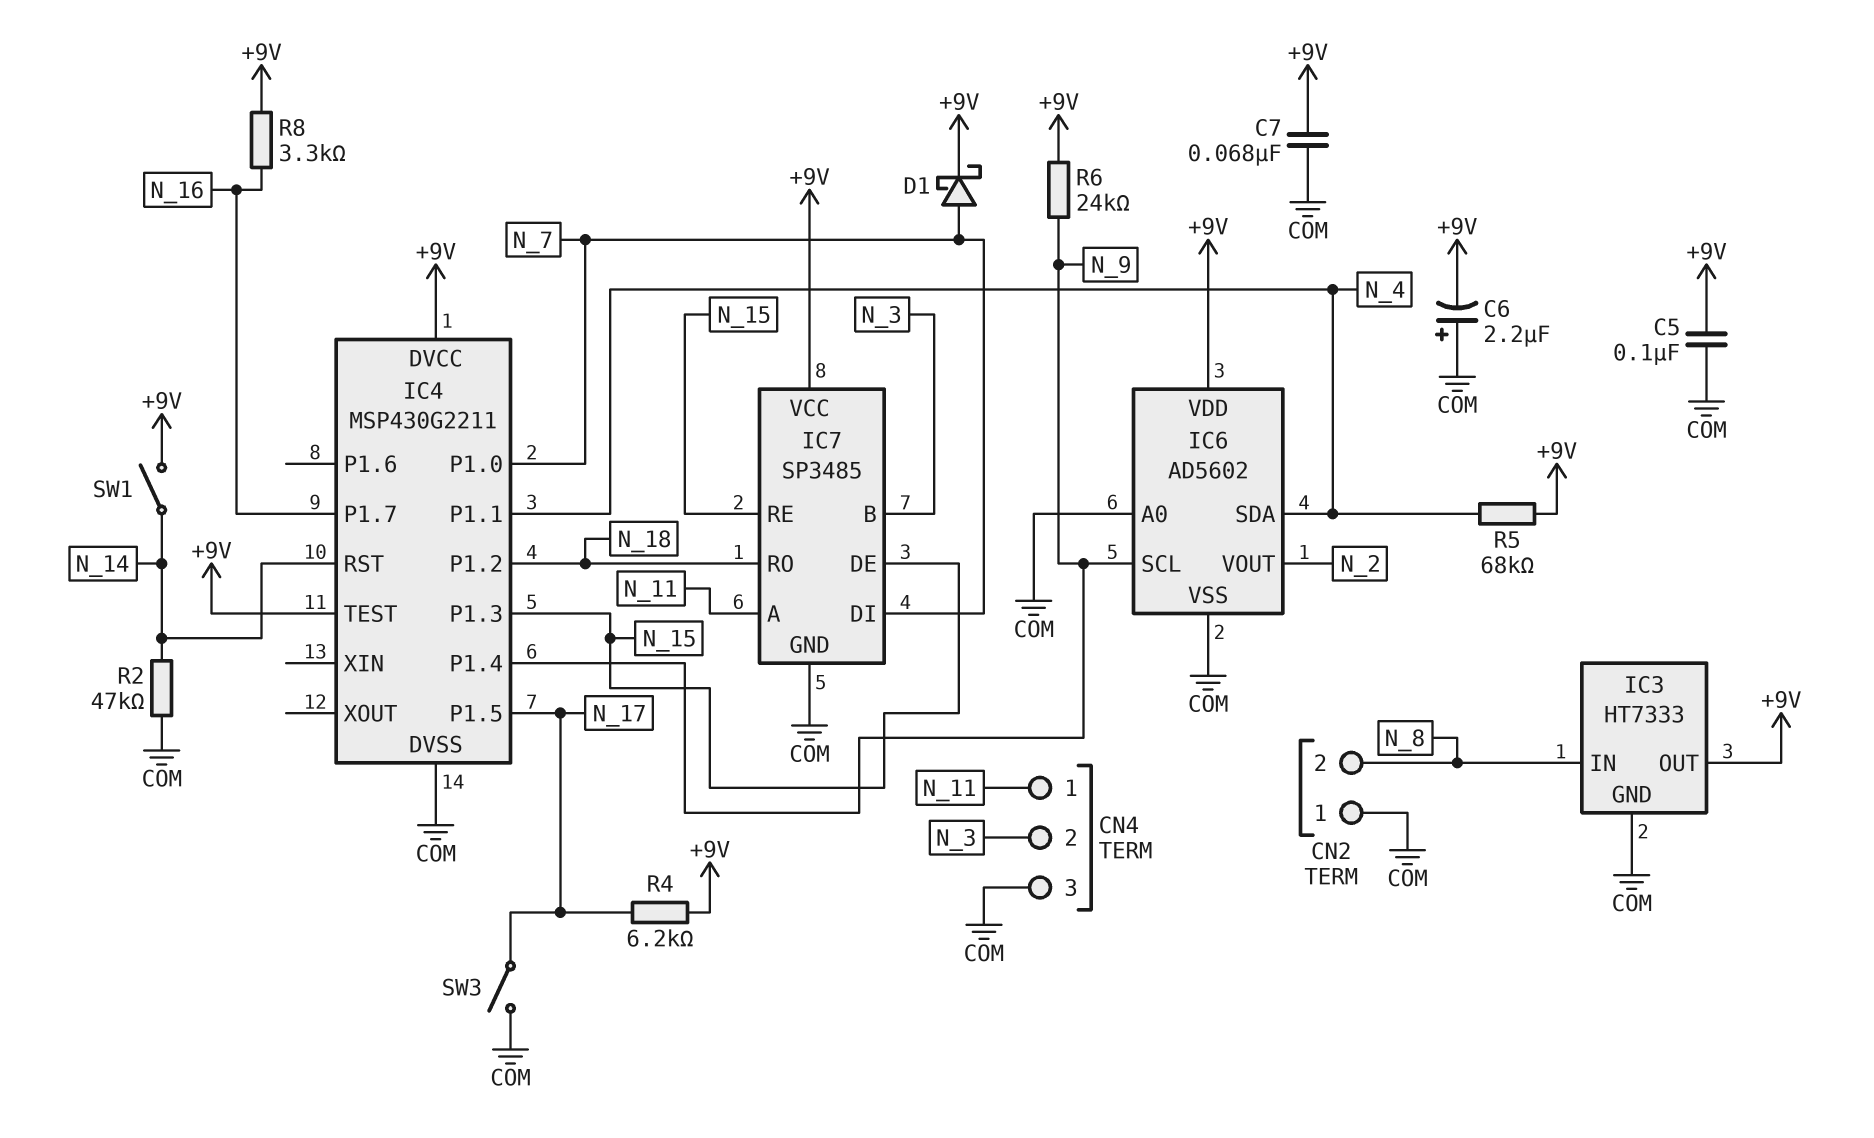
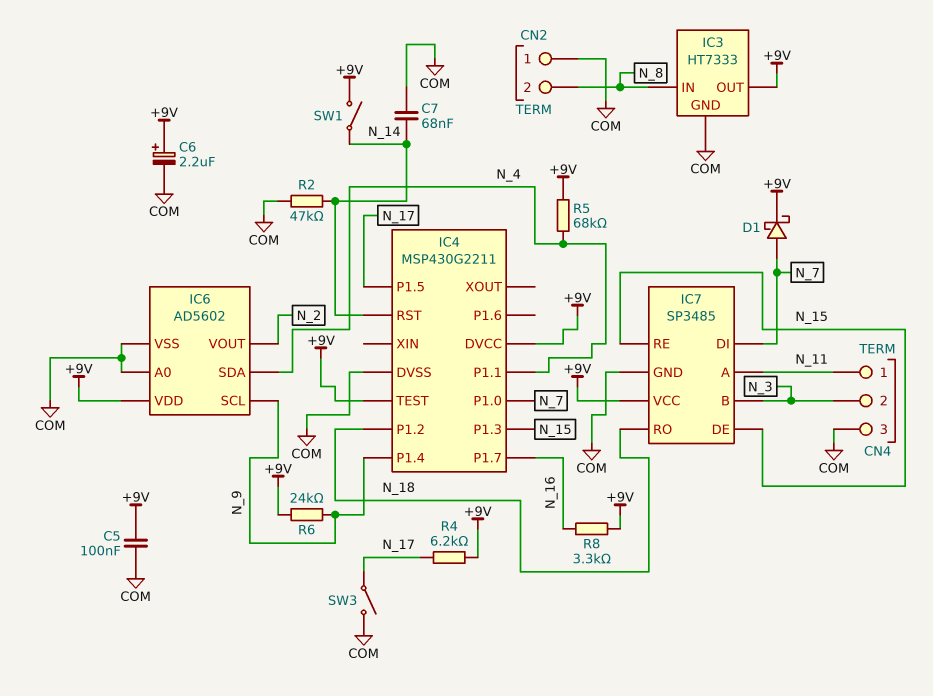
C6: 2.2uF (plus COM, minus +9V) -> 2.2uF (plus +9V, minus COM)
C7: 68nF (+9V, COM) -> 68nF (COM, N_14)

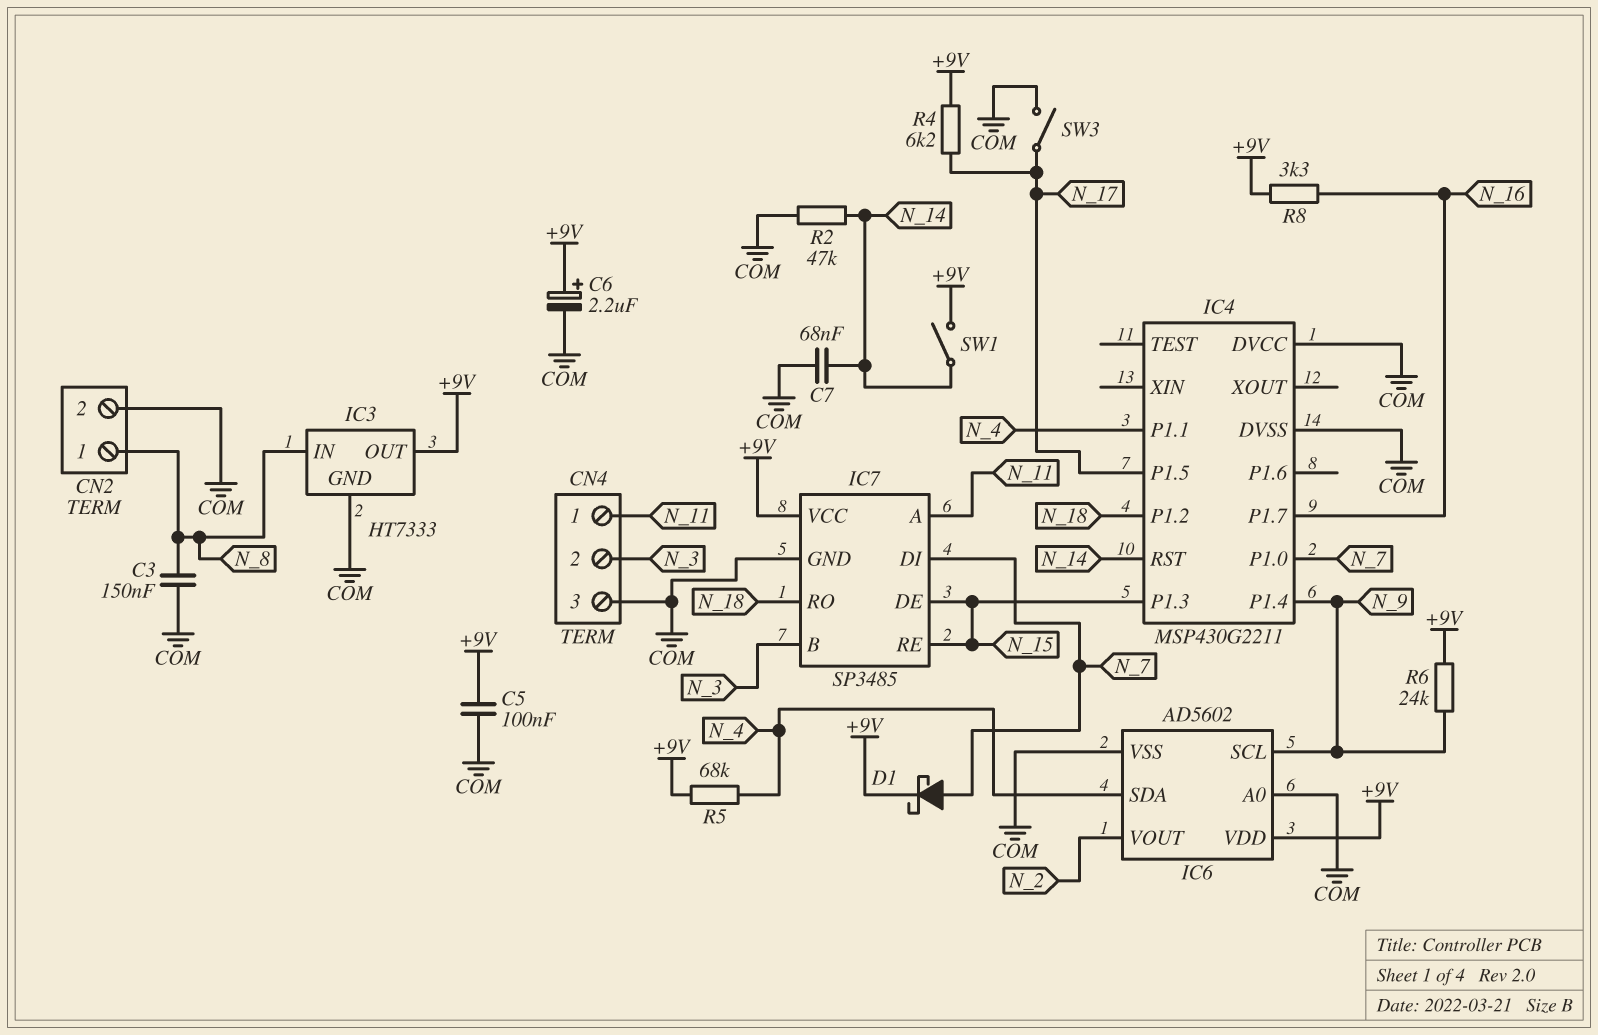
C3: none -> 150nF (COM, N_8)
CN2 pin 1: COM -> N_8
CN2 pin 2: N_8 -> COM
IC4 pin DVCC: +9V -> COM
IC4 pin TEST: +9V -> none

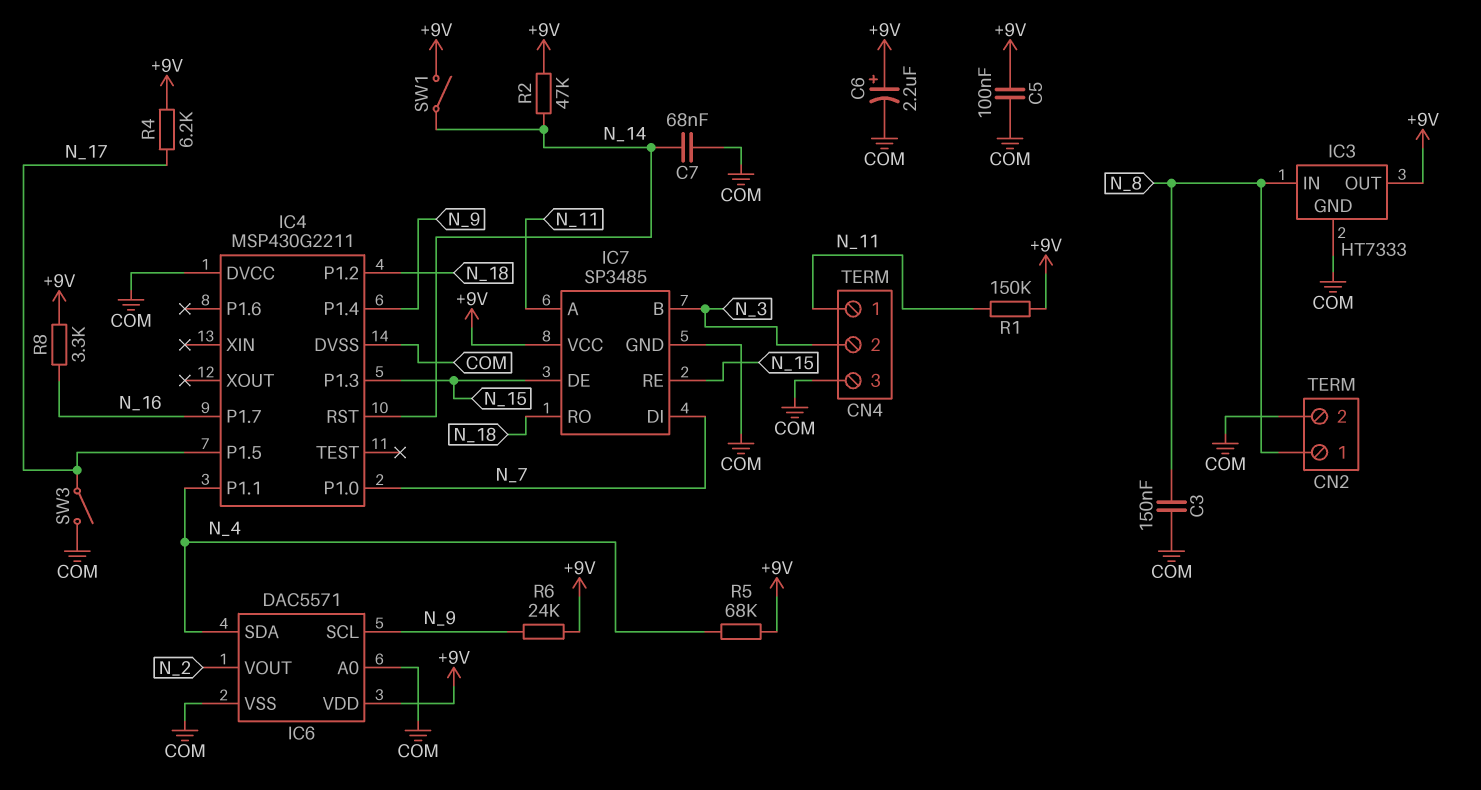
D1: schottky (A N_7, K +9V) -> none
IC6: AD5602 -> DAC5571
R1: none -> 150k (+9V, N_11)
R2: 47k (COM, N_14) -> 47k (+9V, N_14)

